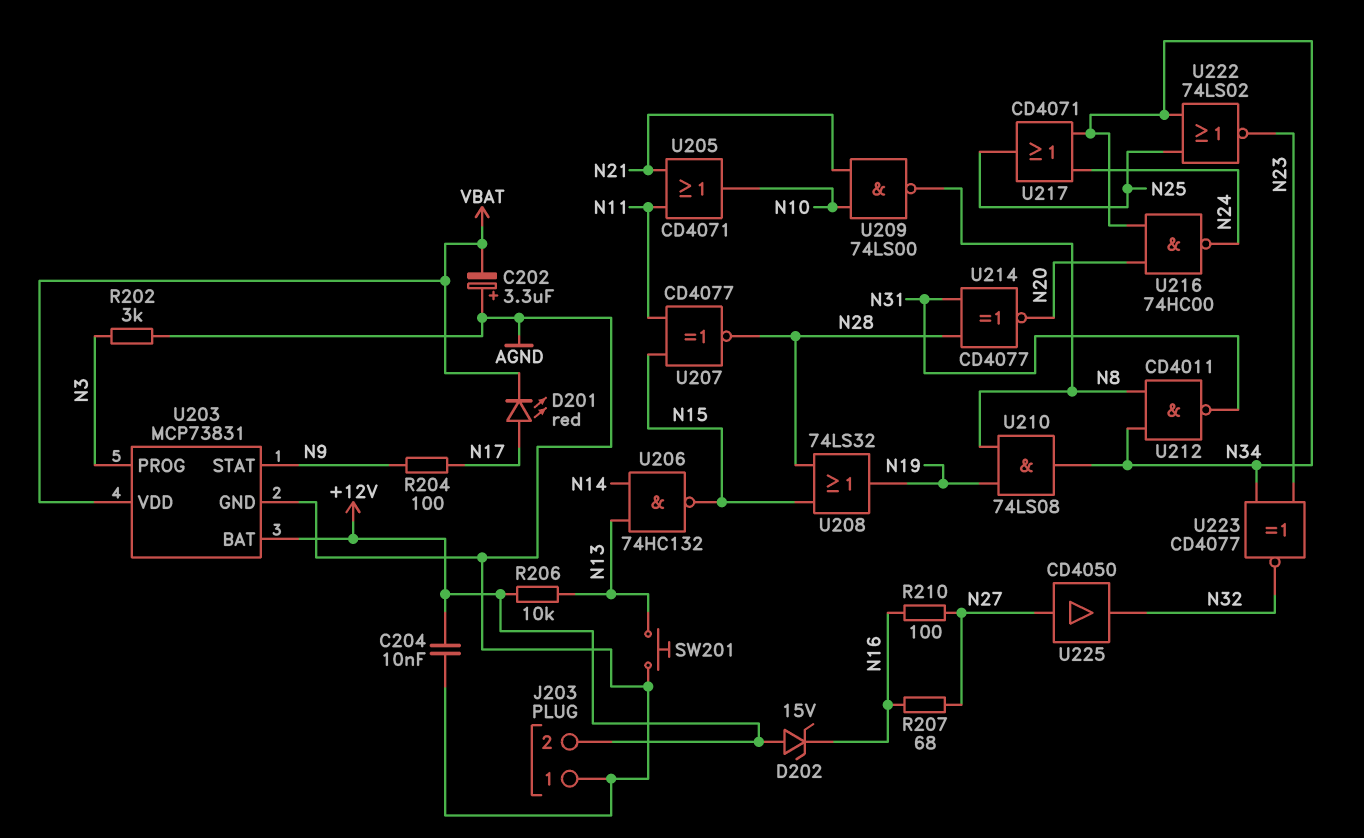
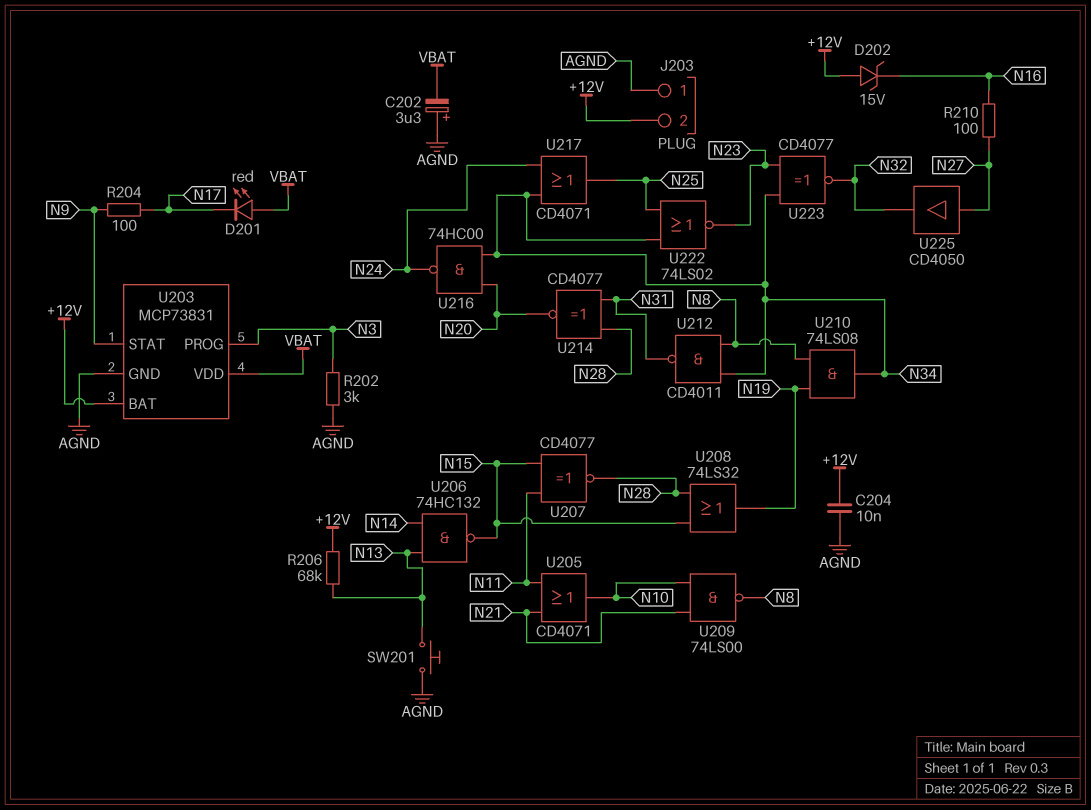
D201: LED red (A N17, K VBAT) -> LED red (A VBAT, K N17)
R206: 10k (+12V, N13) -> 68k (+12V, N13)
R207: 68 (N16, N27) -> none

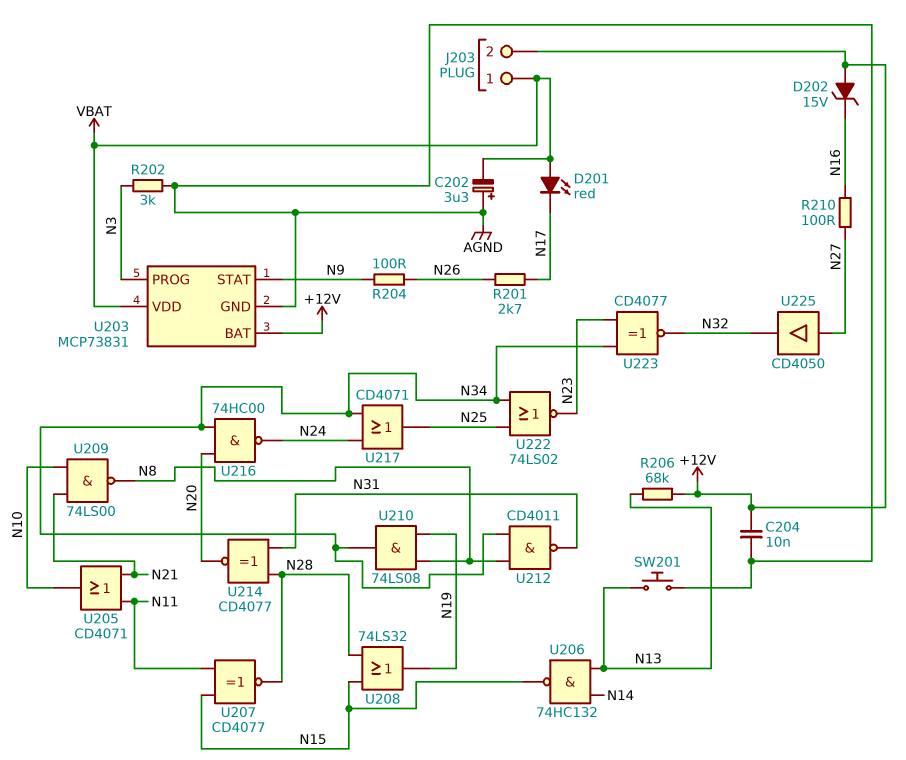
J203 pin 1: AGND -> VBAT
R201: none -> 2.7k (N17, N26)
R204: 100 (N9, N17) -> 100 (N9, N26)

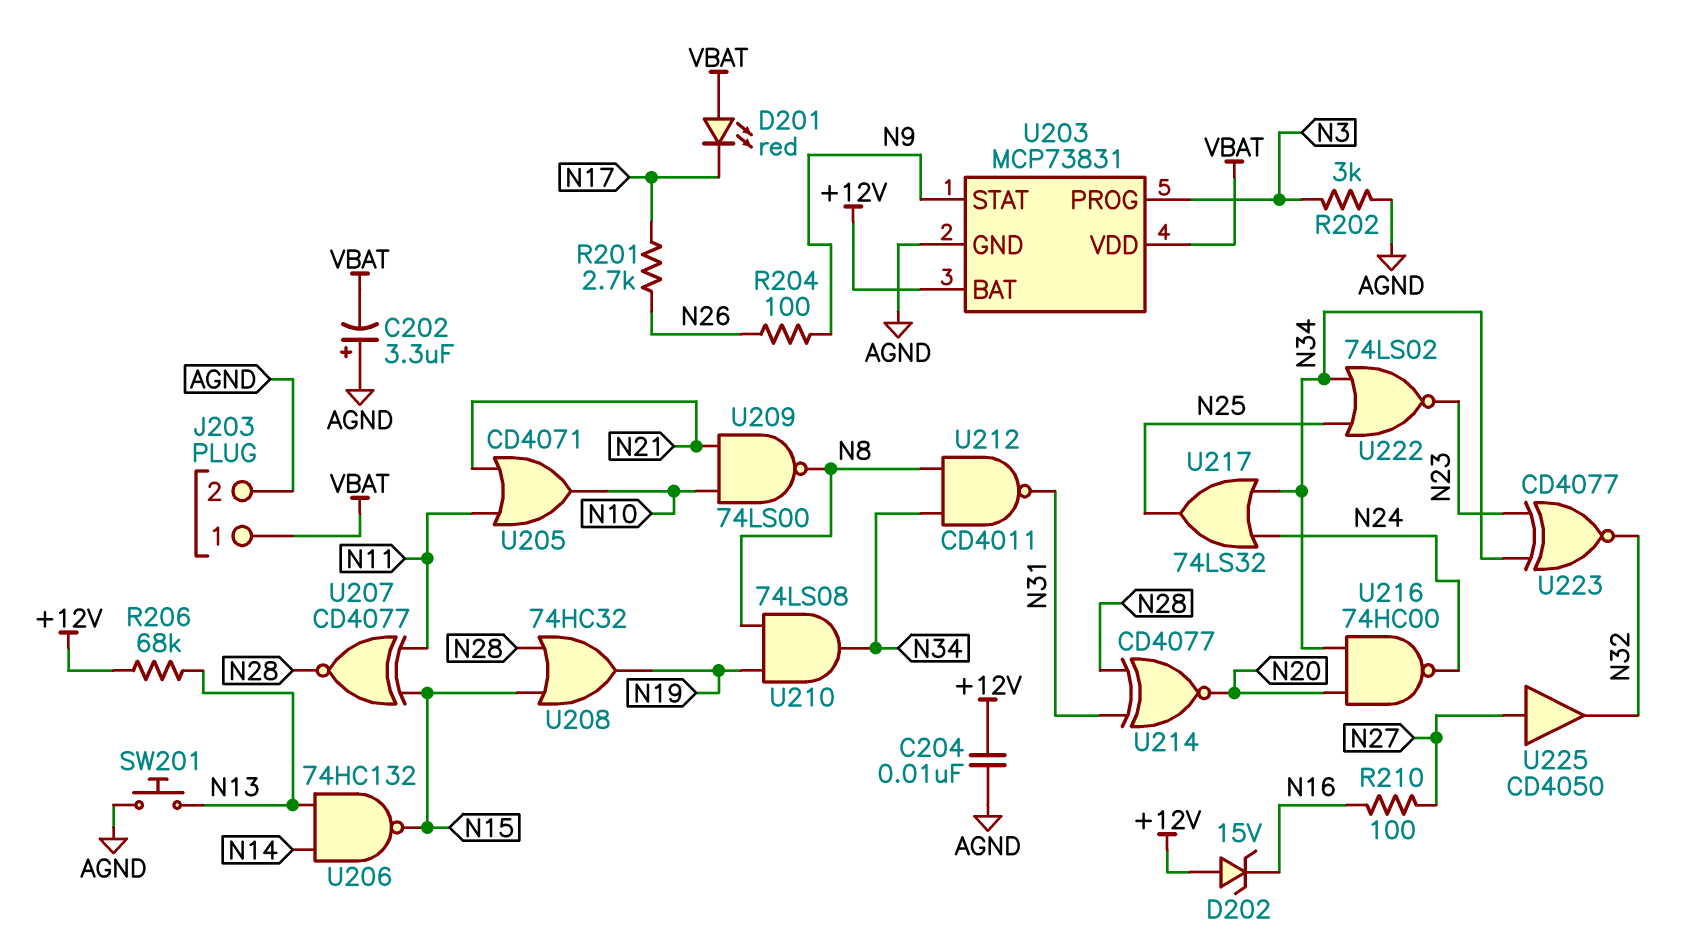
J203 pin 2: +12V -> AGND
U208: OR 74LS32 (in N15, in N28, out N19) -> OR 74HC32 (in N15, in N28, out N19)
U217: OR CD4071 (in N24, in N34, out N25) -> OR 74LS32 (in N24, in N34, out N25)

